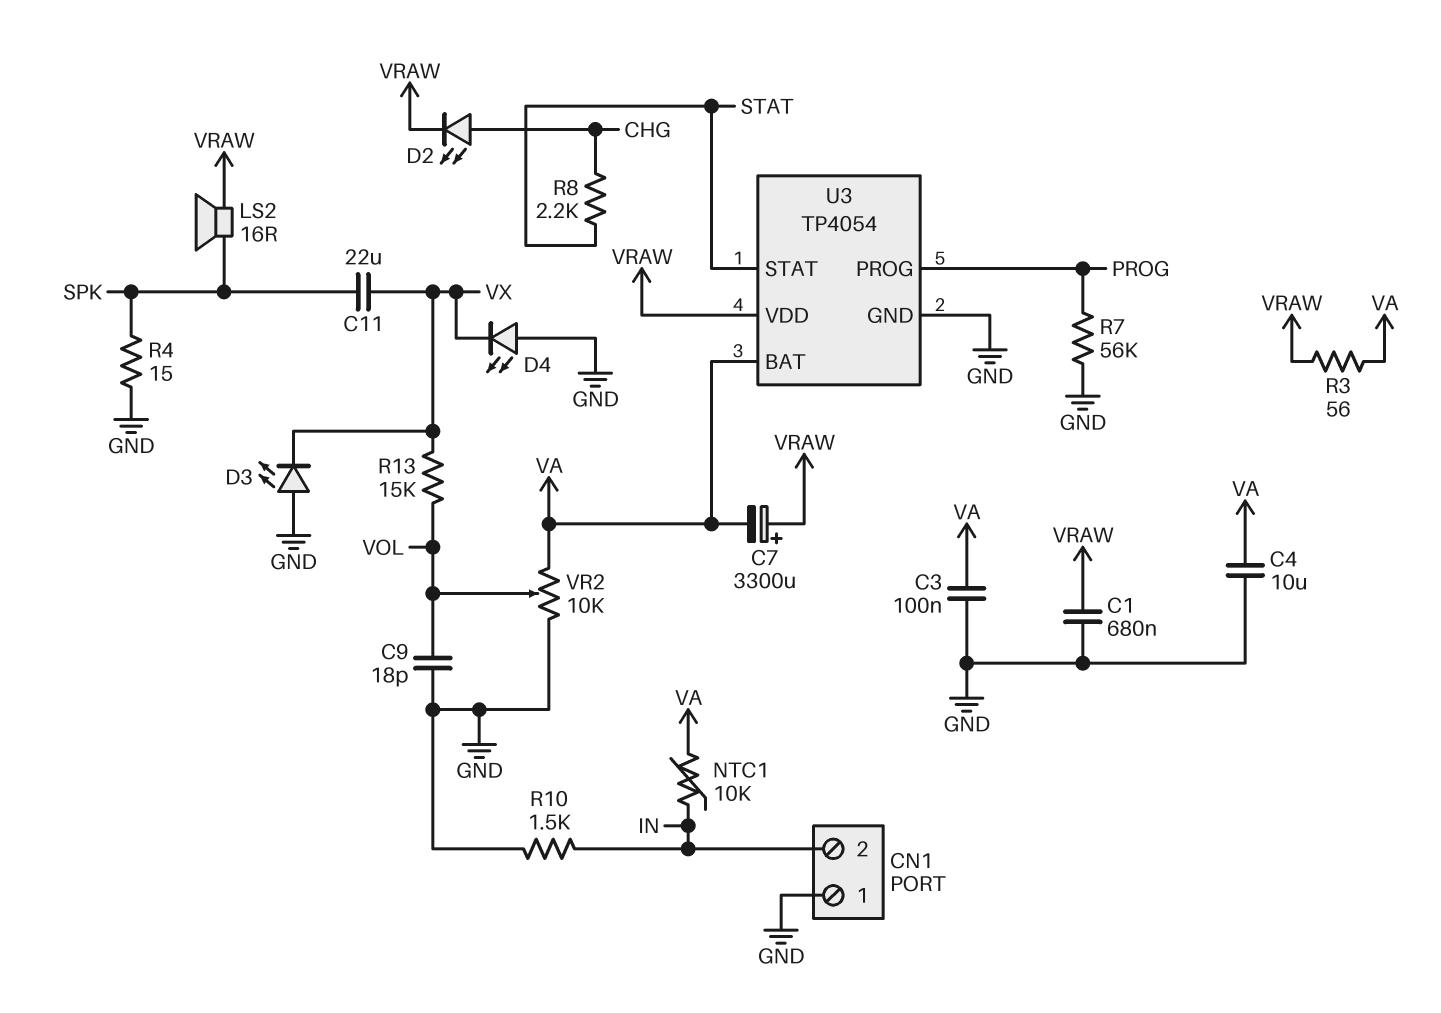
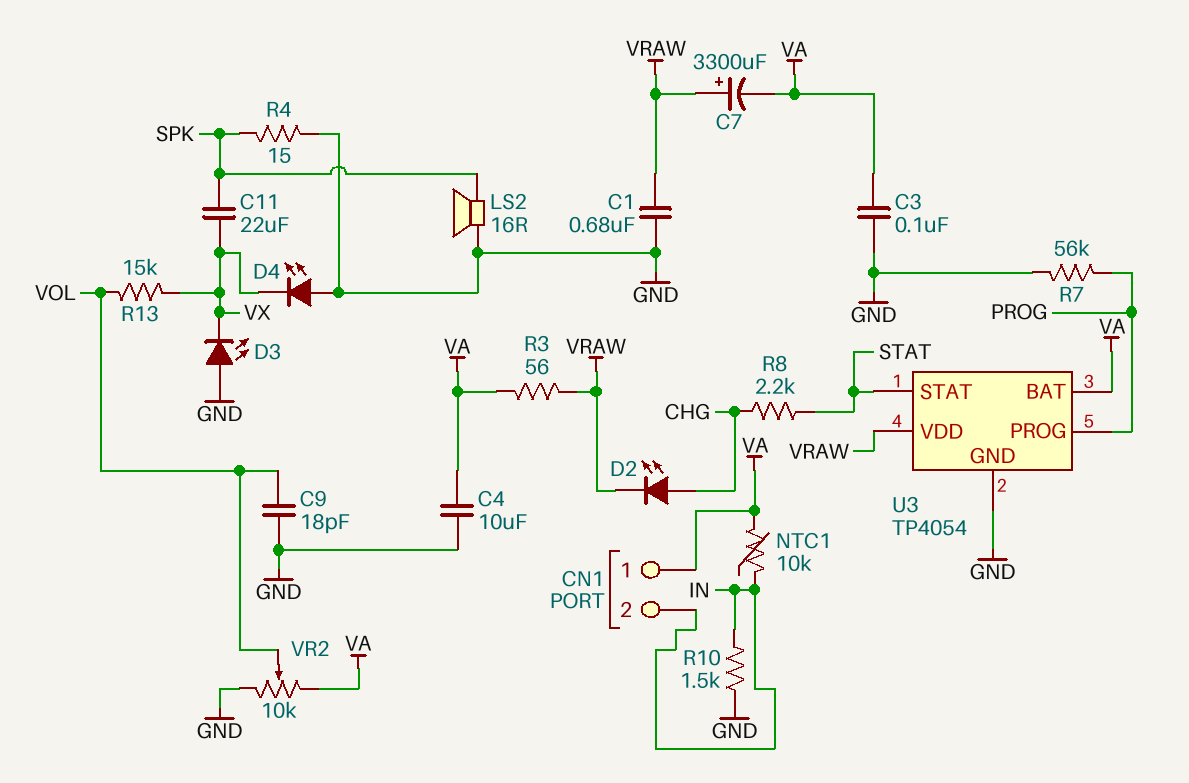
CN1 pin 1: GND -> VA
LS2: speaker 16R (SPK, VRAW) -> speaker 16R (GND, SPK)

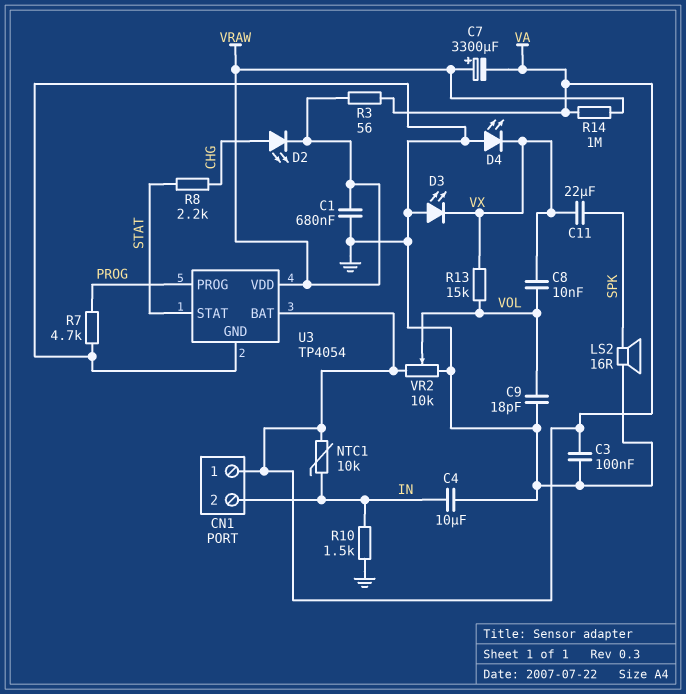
C4: 10uF (GND, VA) -> 10uF (GND, IN)
C8: none -> 10nF (VOL, VX)
R4: 15 (GND, SPK) -> none
R7: 56k (GND, PROG) -> 4.7k (GND, PROG)
R14: none -> 1M (VA, VRAW)

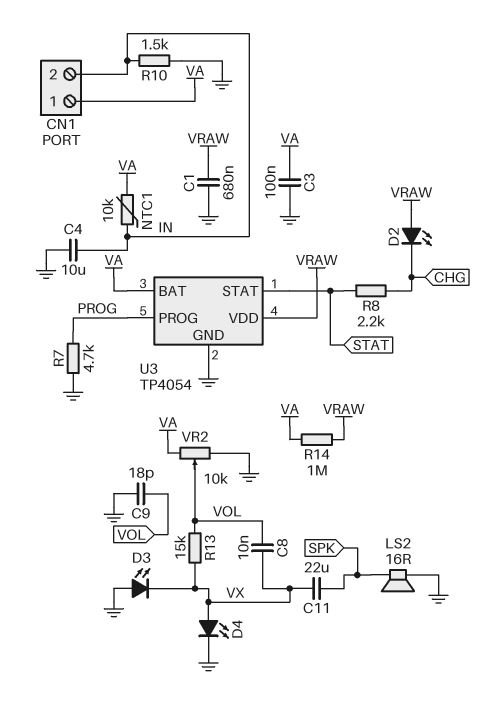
C7: 3300uF (plus VRAW, minus VA) -> none
D2: LED (A CHG, K VRAW) -> LED (A VRAW, K CHG)
D4: LED (A GND, K VX) -> LED (A VX, K GND)
R3: 56 (VA, VRAW) -> none

